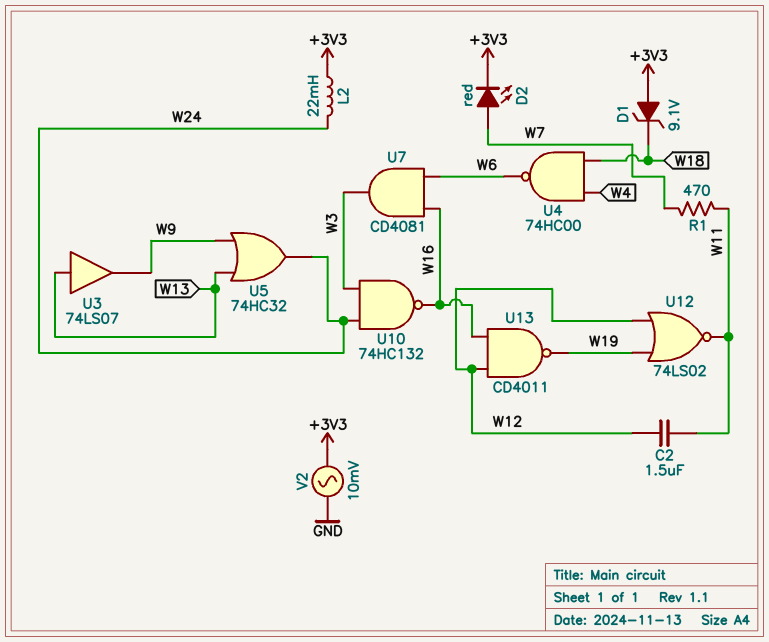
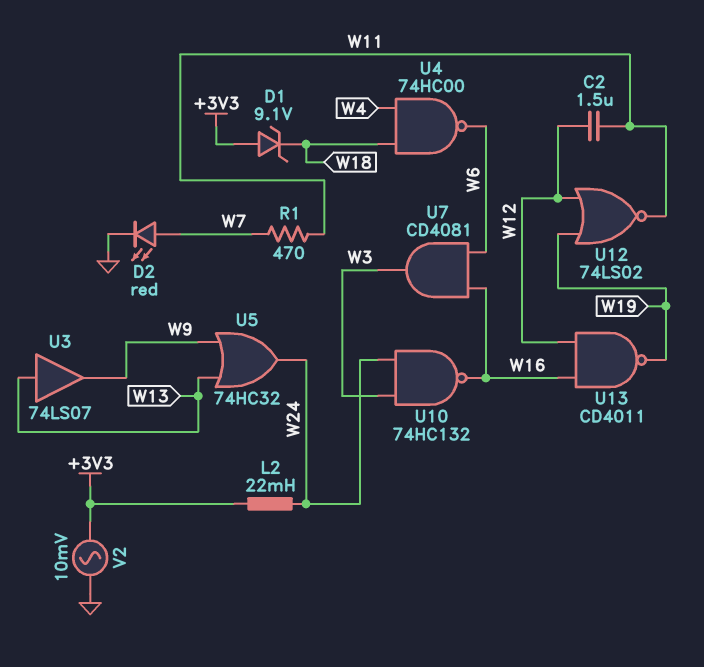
D2: LED red (A W7, K +3V3) -> LED red (A W7, K GND)

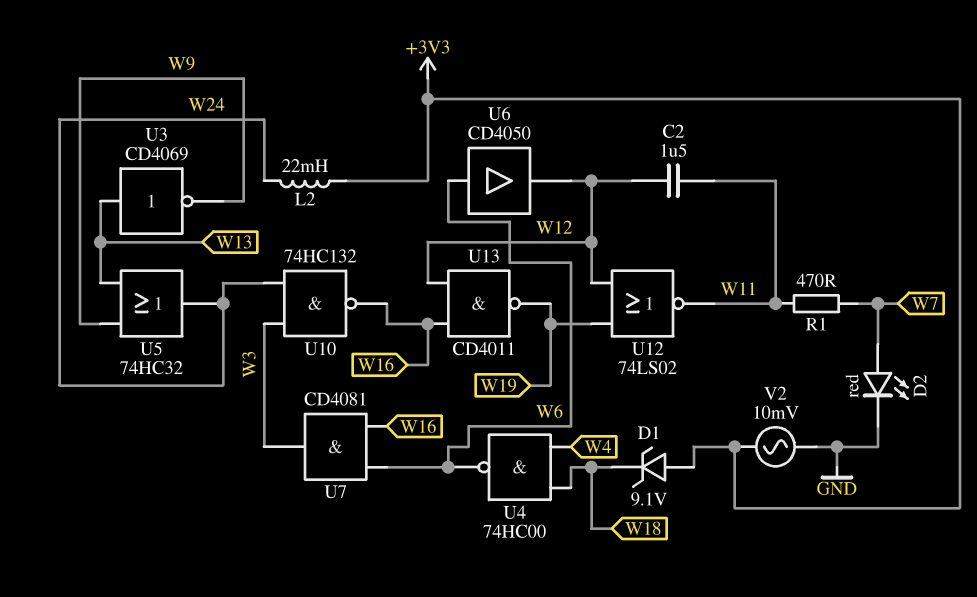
U3: buffer 74LS07 (in W13, out W9) -> NOT CD4069 (in W13, out W9)
U6: none -> buffer CD4050 (in W6, out W12)

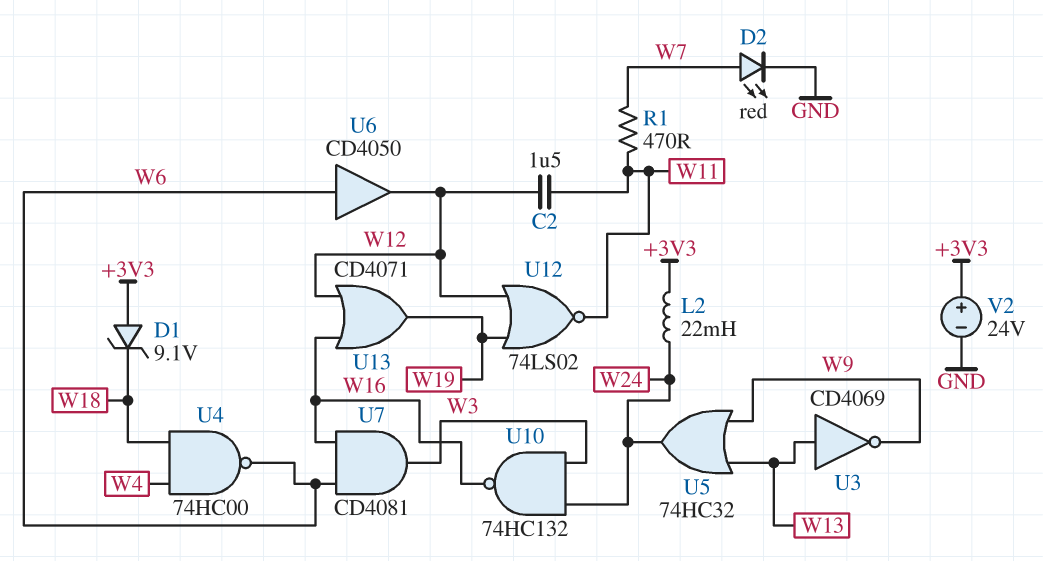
U13: NAND CD4011 (in W12, in W16, out W19) -> OR CD4071 (in W12, in W16, out W19)
V2: AC 10mV (+3V3, GND) -> 24V (plus +3V3, minus GND)

